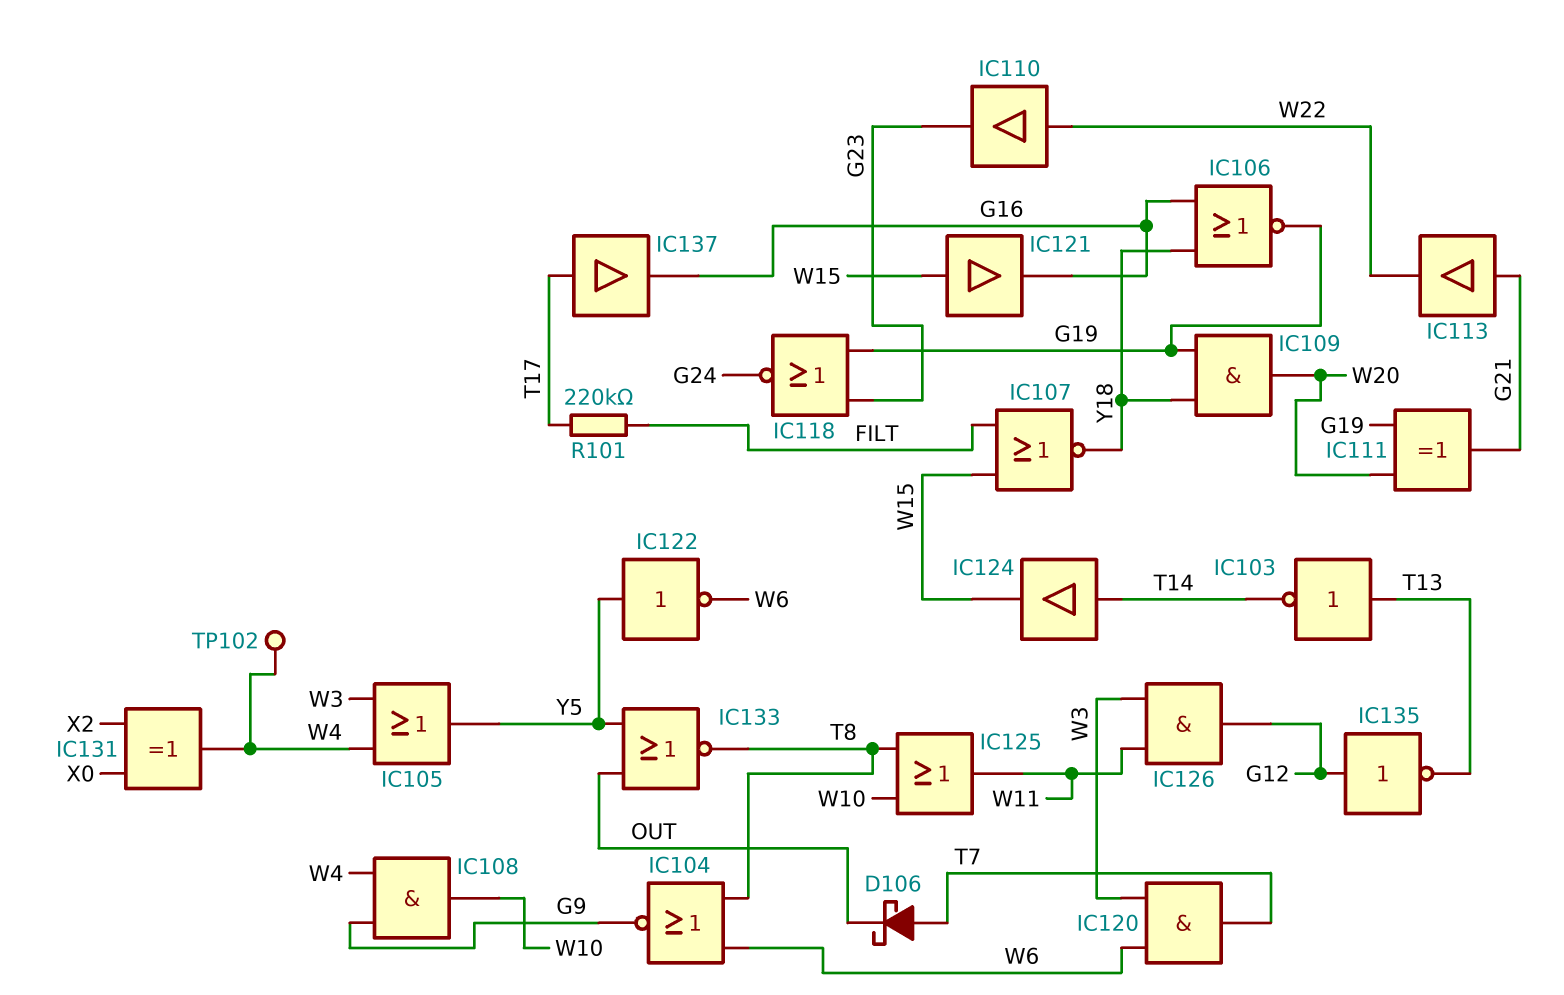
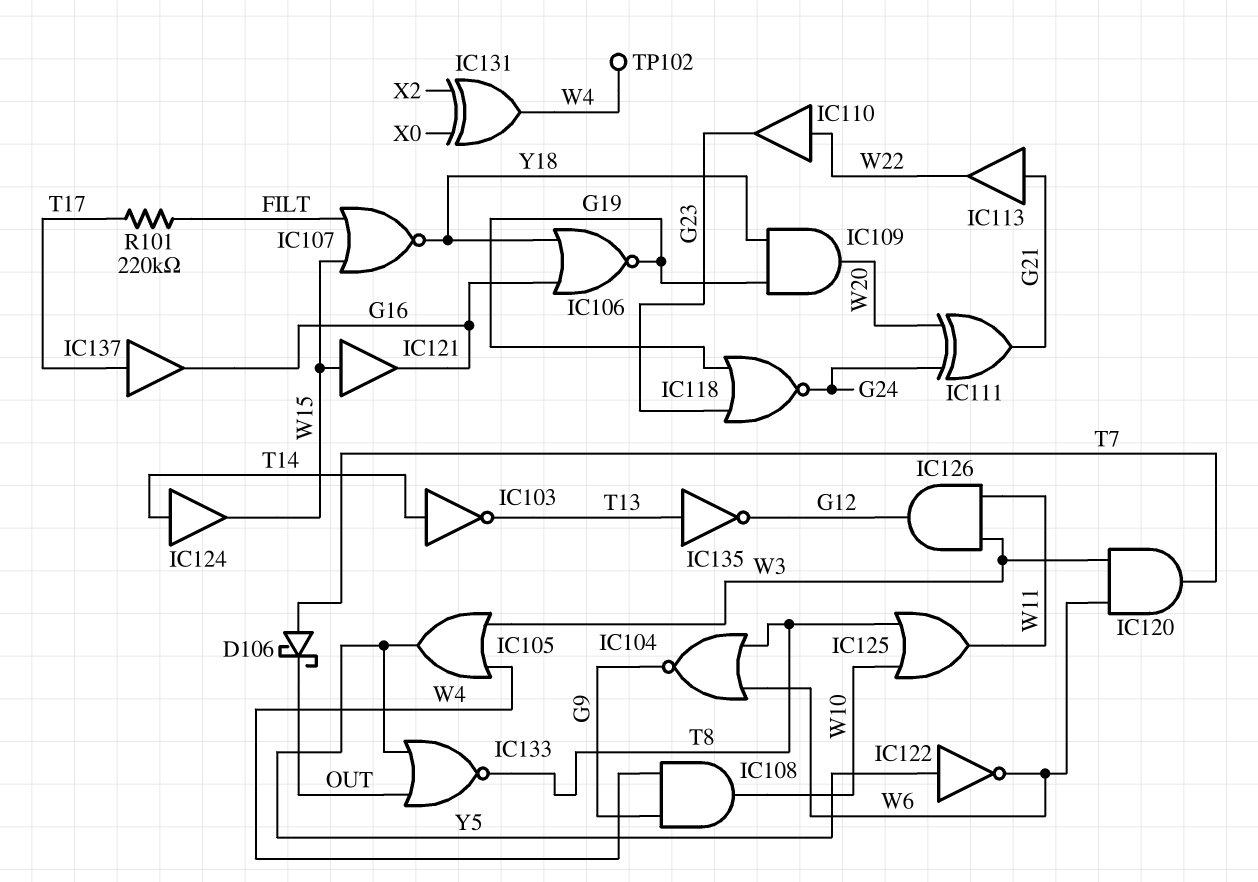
IC103: NOT (in T13, out T14) -> NOT (in T14, out T13)
IC111: XOR (in G19, in W20, out G21) -> XOR (in G24, in W20, out G21)
IC135: NOT (in G12, out T13) -> NOT (in T13, out G12)

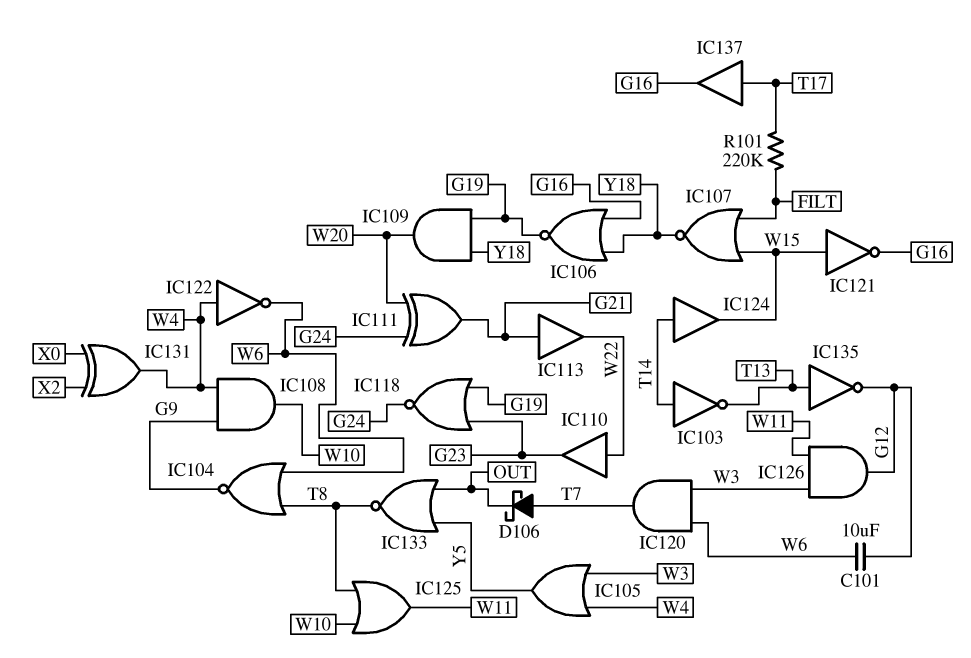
C101: none -> 10uF (G12, W6)
IC121: buffer (in W15, out G16) -> NOT (in W15, out G16)
IC122: NOT (in Y5, out W6) -> NOT (in W4, out W6)
TP102: test point (W4) -> none

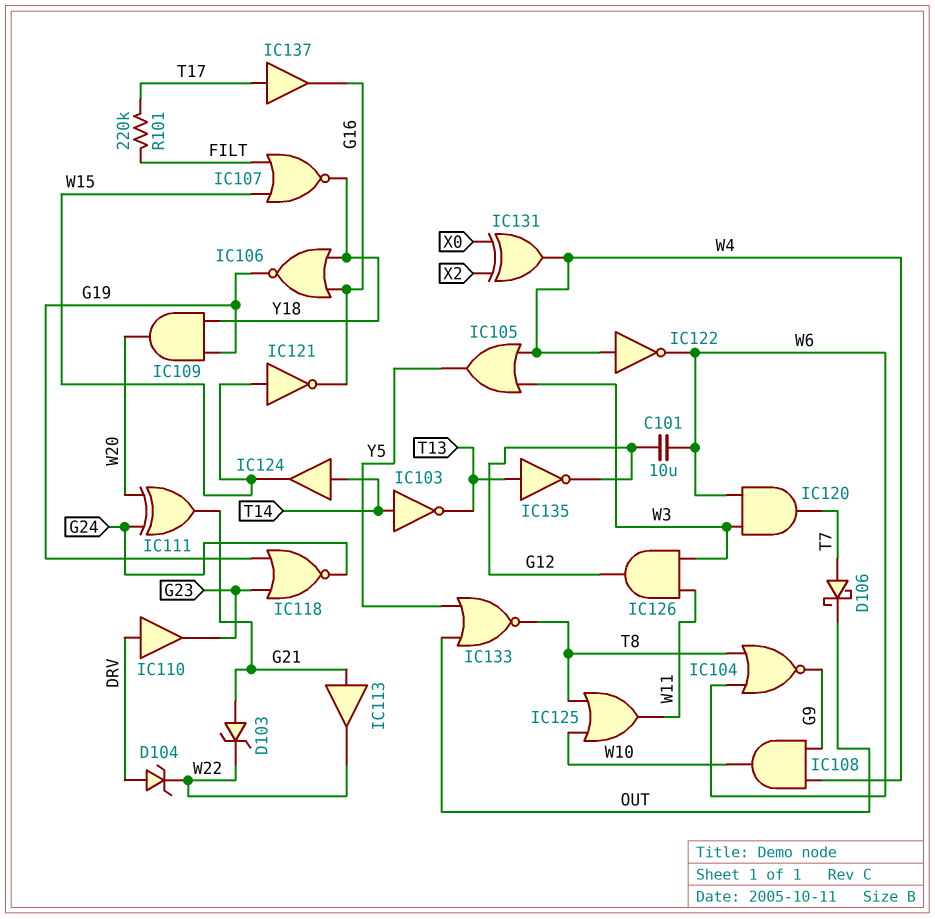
D103: none -> zener (A G21, K W22)
D104: none -> zener (A DRV, K W22)
IC110: buffer (in W22, out G23) -> buffer (in DRV, out G23)

